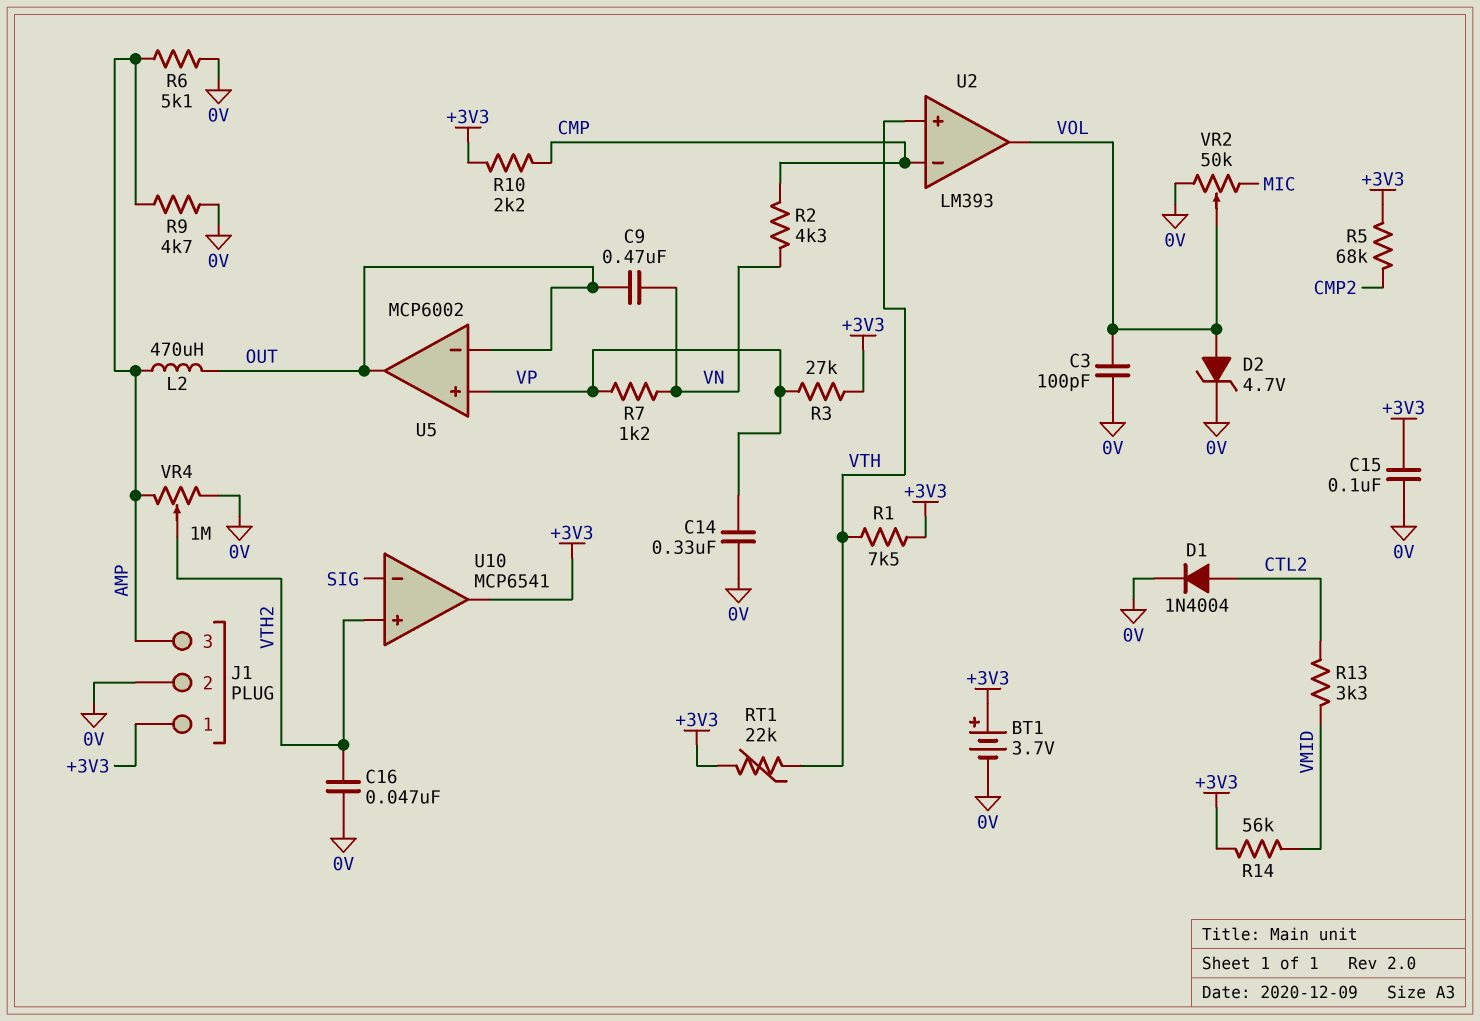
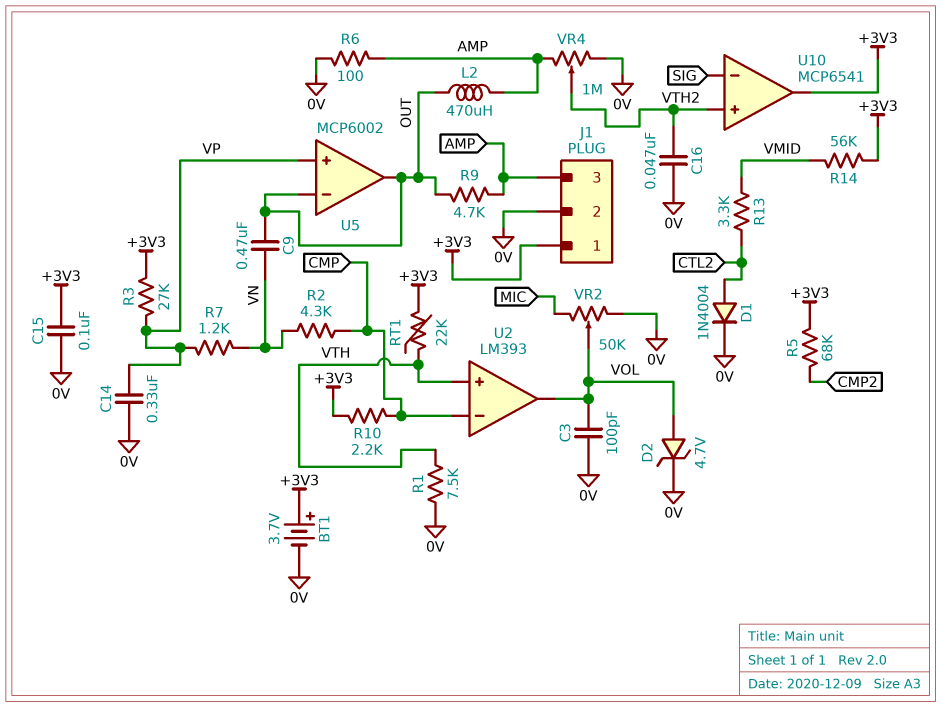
R1: 7.5k (+3V3, VTH) -> 7.5k (0V, VTH)
R6: 5.1k (0V, AMP) -> 100 (0V, AMP)
R9: 4.7k (0V, AMP) -> 4.7k (AMP, OUT)

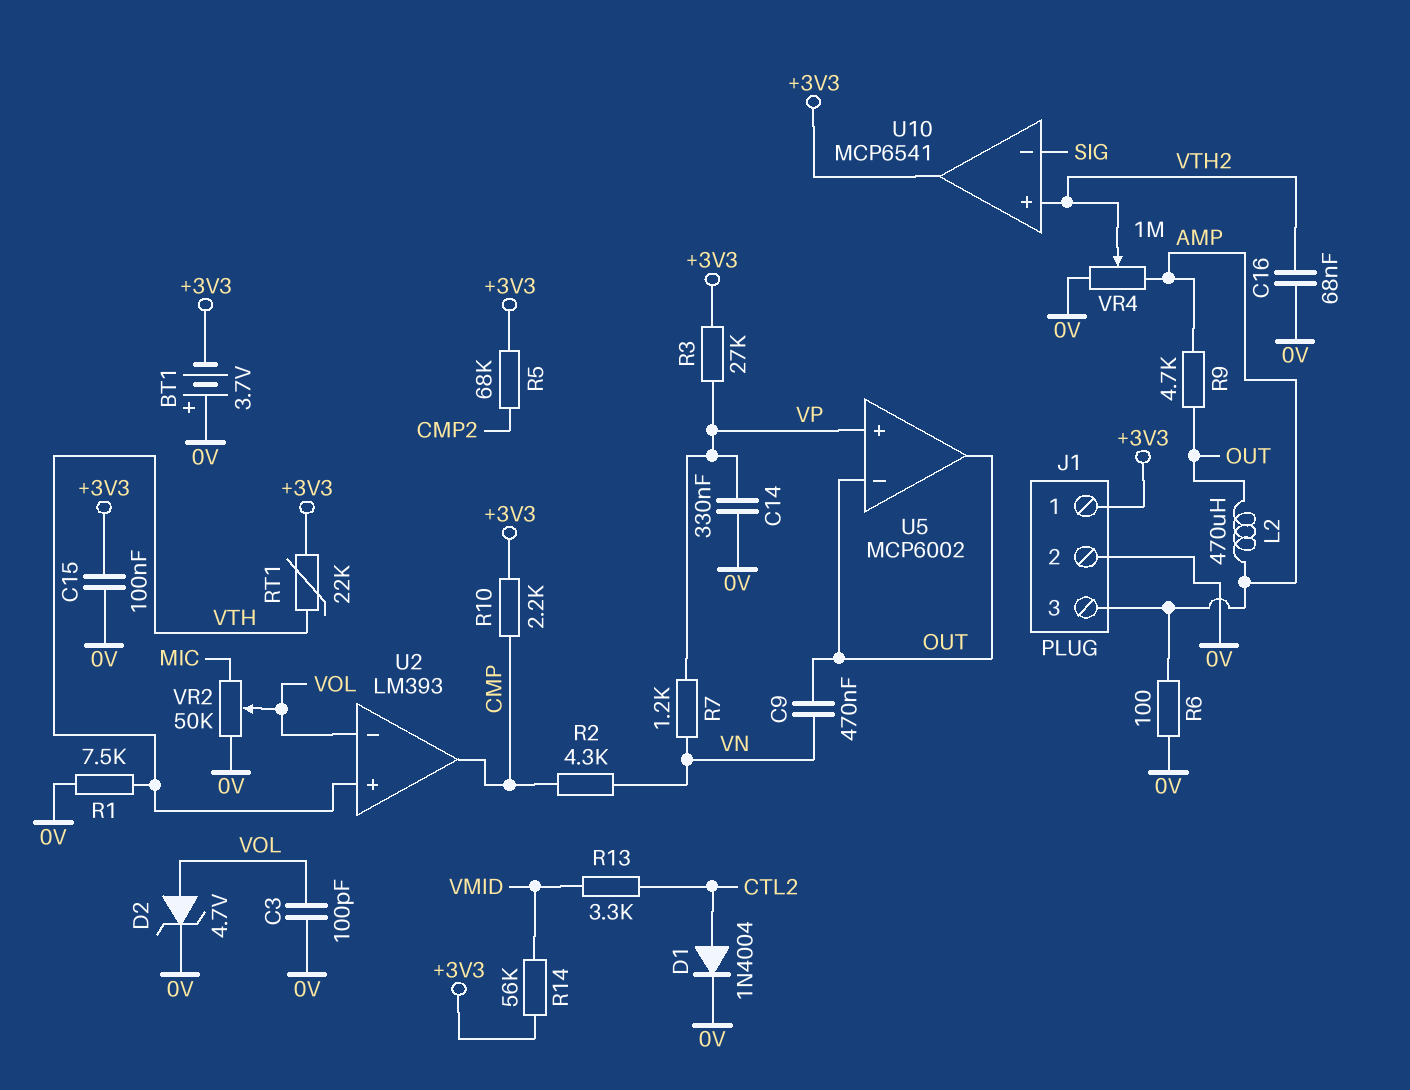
BT1: 3.7V (plus +3V3, minus 0V) -> 3.7V (plus 0V, minus +3V3)
C16: 47nF (0V, VTH2) -> 68nF (0V, VTH2)
U2 pin in-: CMP -> VOL
U2 pin out: VOL -> CMP

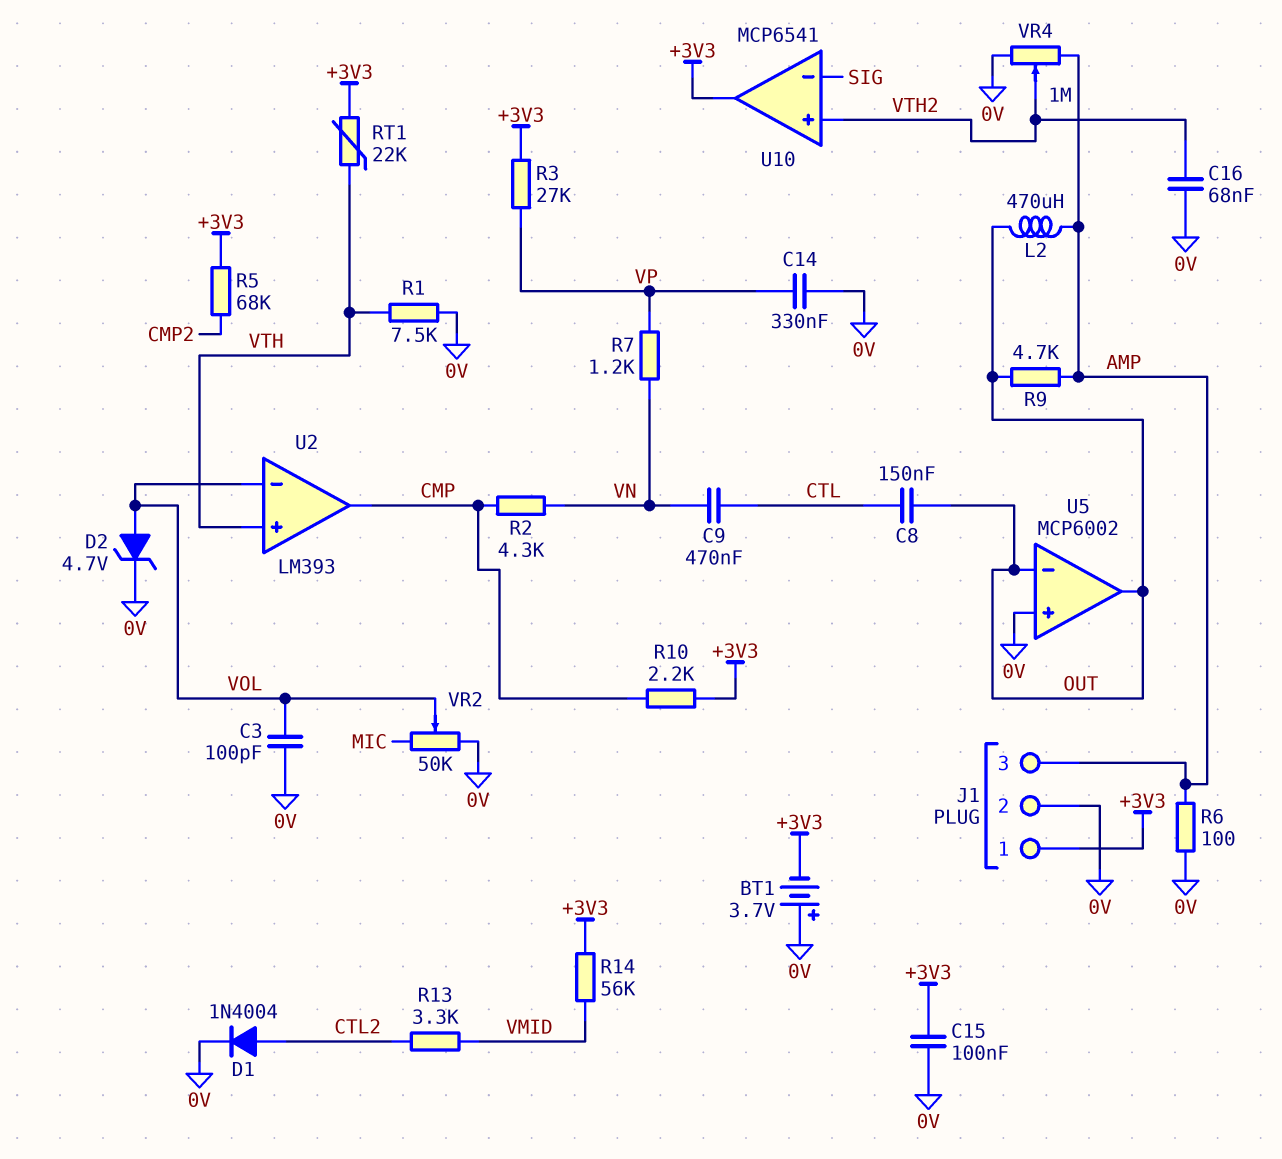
C8: none -> 150nF (CTL, OUT)
C9: 470nF (OUT, VN) -> 470nF (CTL, VN)
U5 pin in+: VP -> 0V

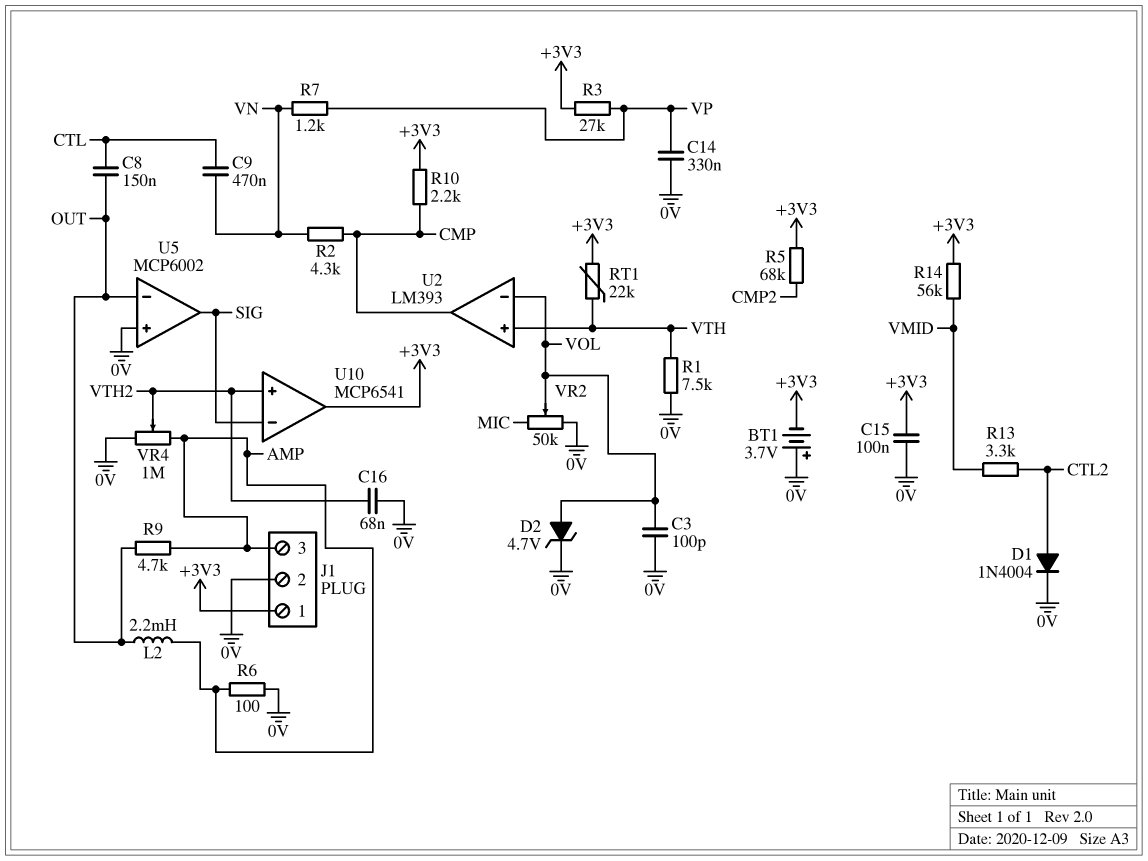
L2: 470uH (AMP, OUT) -> 2.2mH (AMP, OUT)
U5 pin out: OUT -> SIG

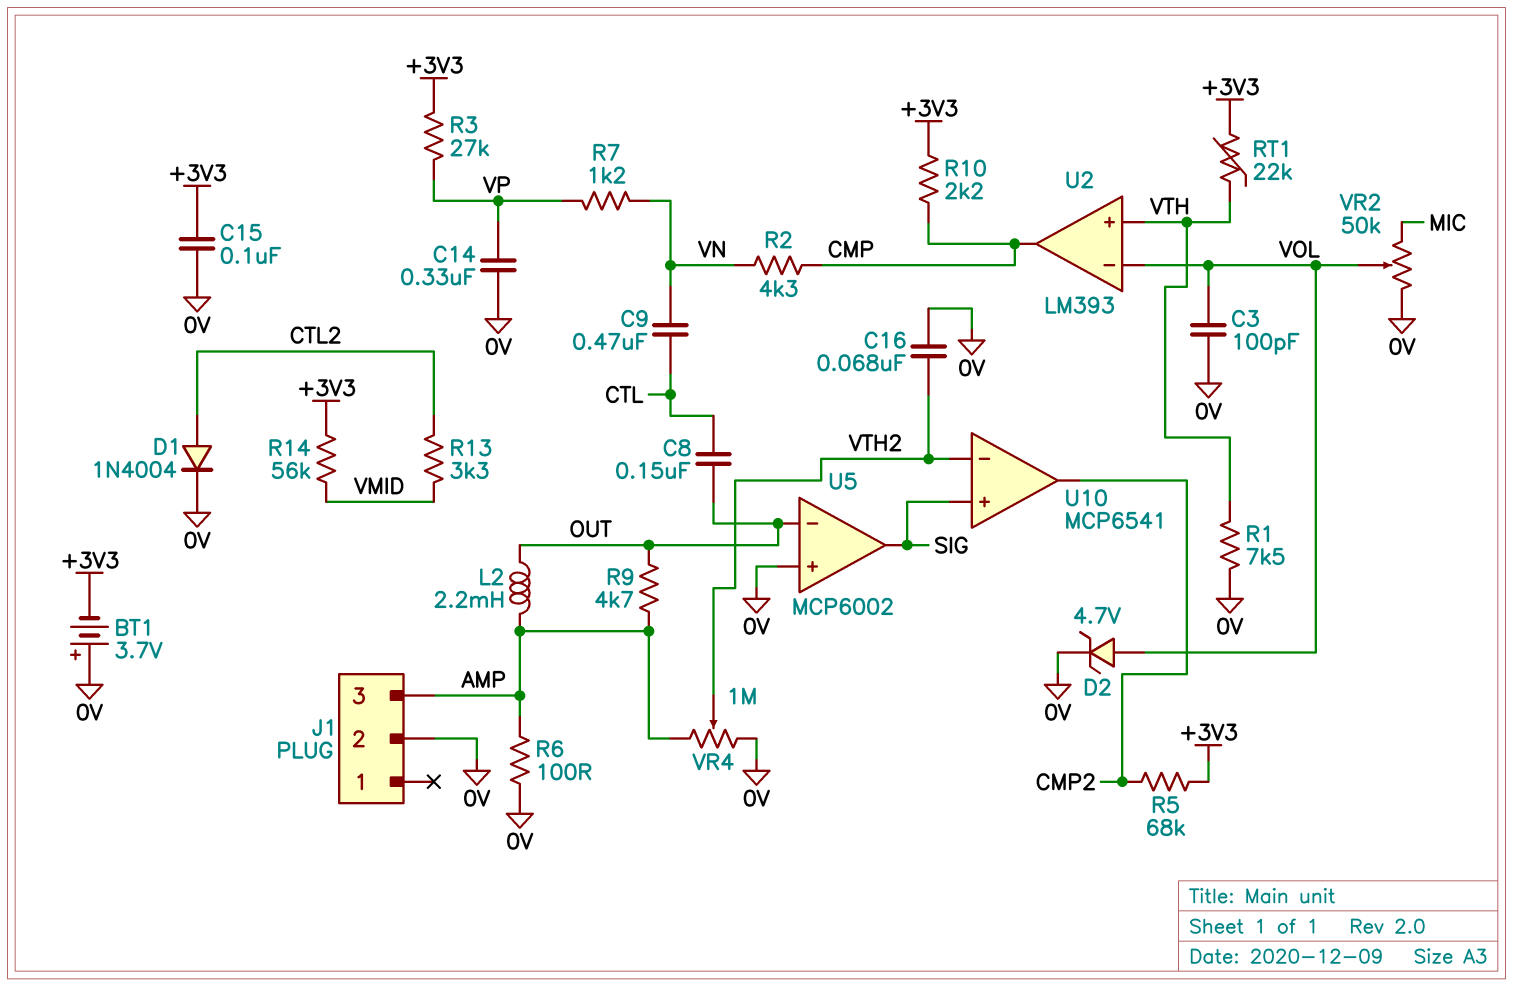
J1 pin 1: +3V3 -> none
U10 pin in+: VTH2 -> SIG
U10 pin in-: SIG -> VTH2
U10 pin out: +3V3 -> CMP2

